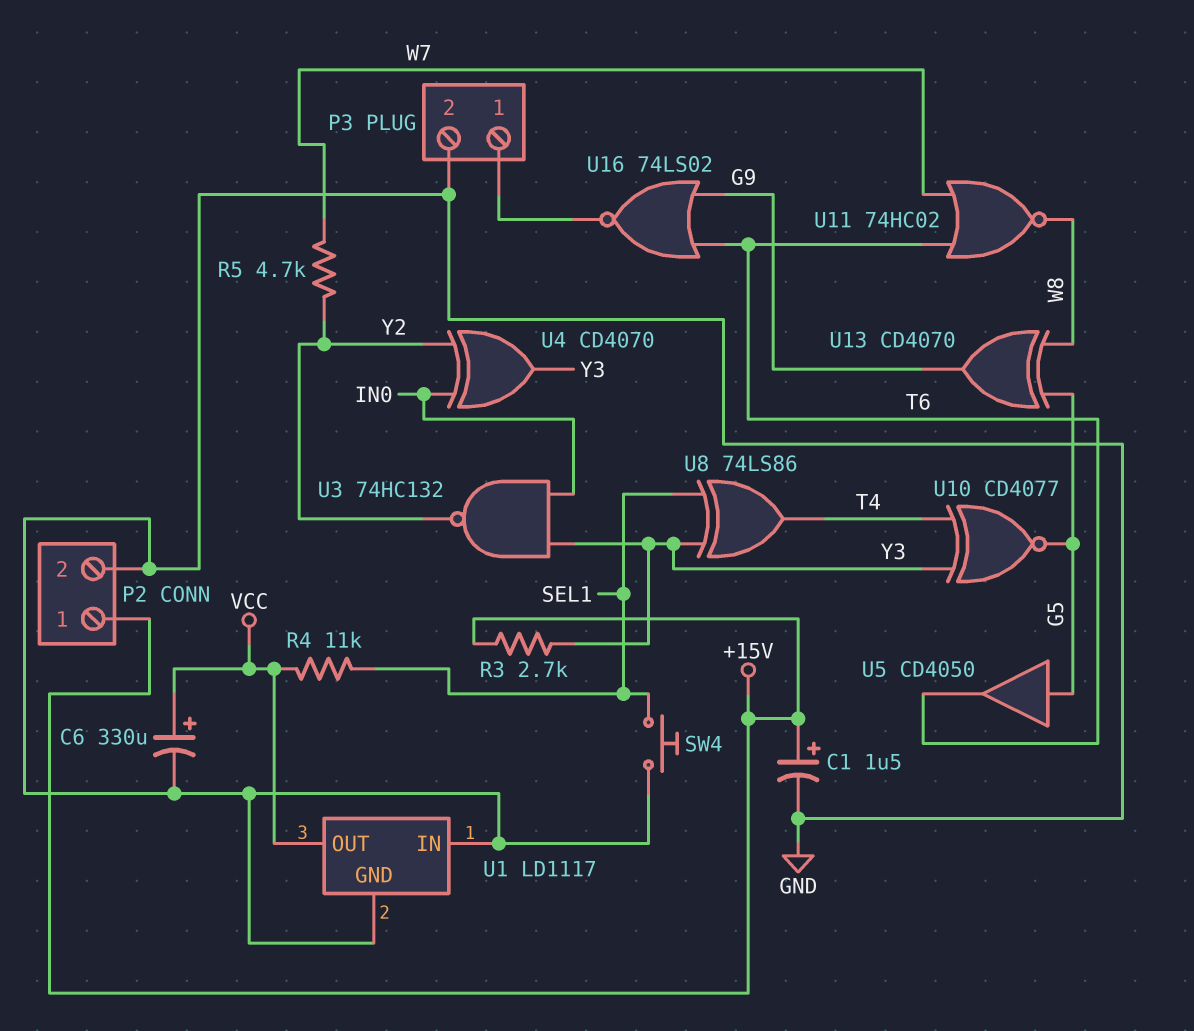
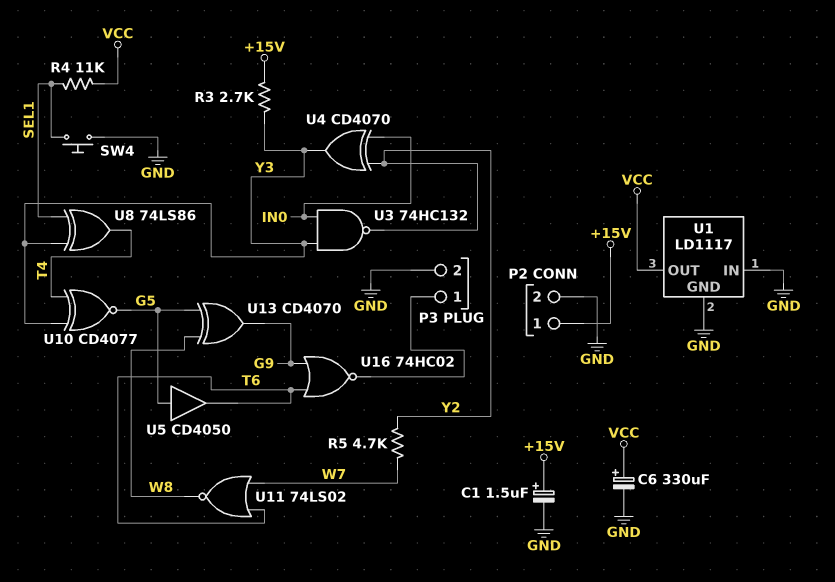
U11: NOR 74HC02 (in T6, in W7, out W8) -> NOR 74LS02 (in T6, in W7, out W8)
U16: NOR 74LS02 (in G9, in T6, out P3/1) -> NOR 74HC02 (in G9, in T6, out P3/1)

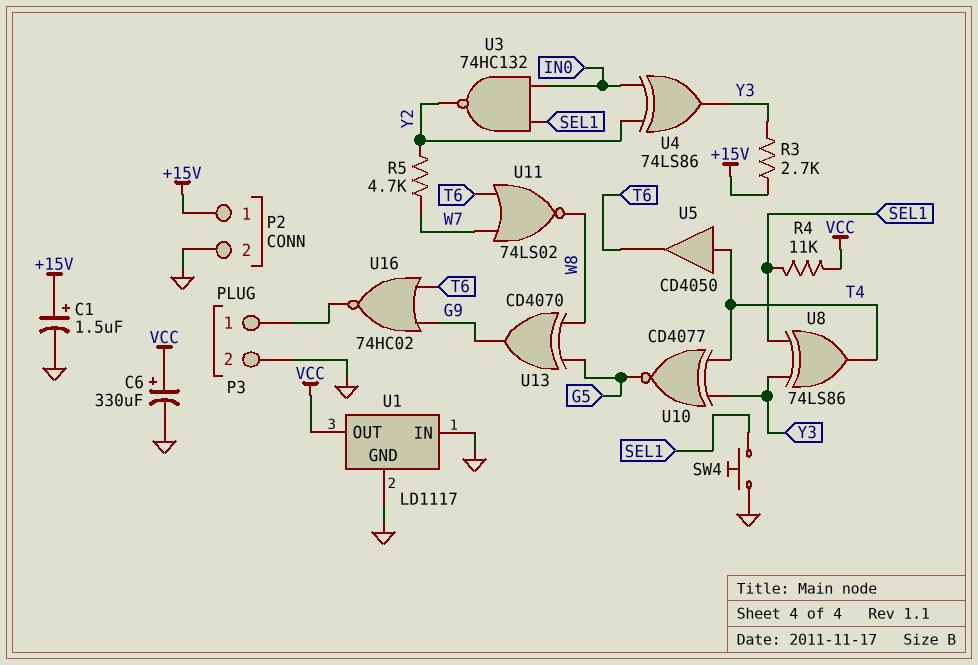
U3: NAND 74HC132 (in IN0, in Y3, out Y2) -> NAND 74HC132 (in IN0, in SEL1, out Y2)
U4: XOR CD4070 (in IN0, in Y2, out Y3) -> XOR 74LS86 (in IN0, in Y2, out Y3)
U5: buffer CD4050 (in G5, out T6) -> buffer CD4050 (in T4, out T6)

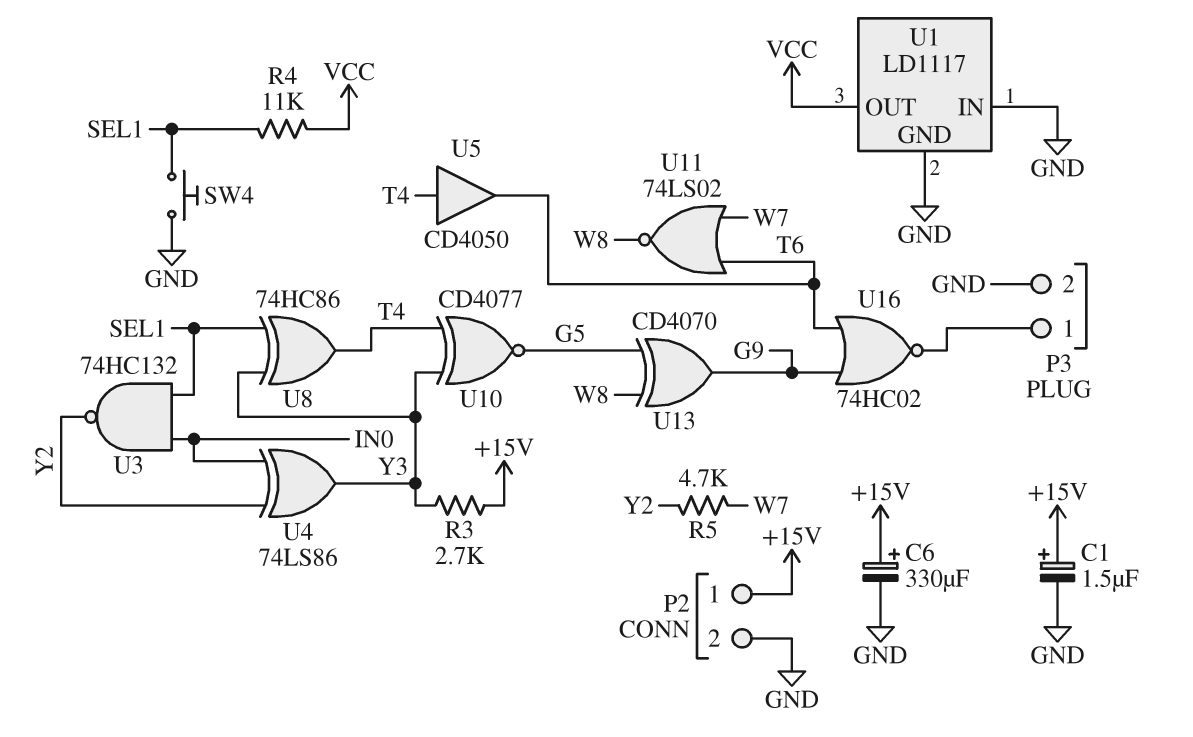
C6: 330uF (plus VCC, minus GND) -> 330uF (plus +15V, minus GND)
U8: XOR 74LS86 (in SEL1, in Y3, out T4) -> XOR 74HC86 (in SEL1, in Y3, out T4)

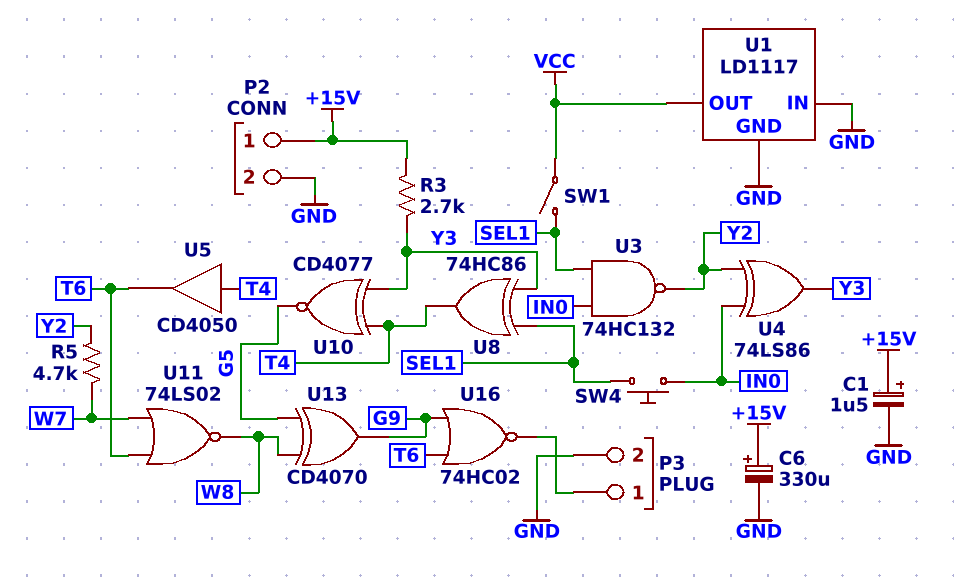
R4: 11k (SEL1, VCC) -> none
SW1: none -> switch (SEL1, VCC)
SW4: button (GND, SEL1) -> button (IN0, SEL1)

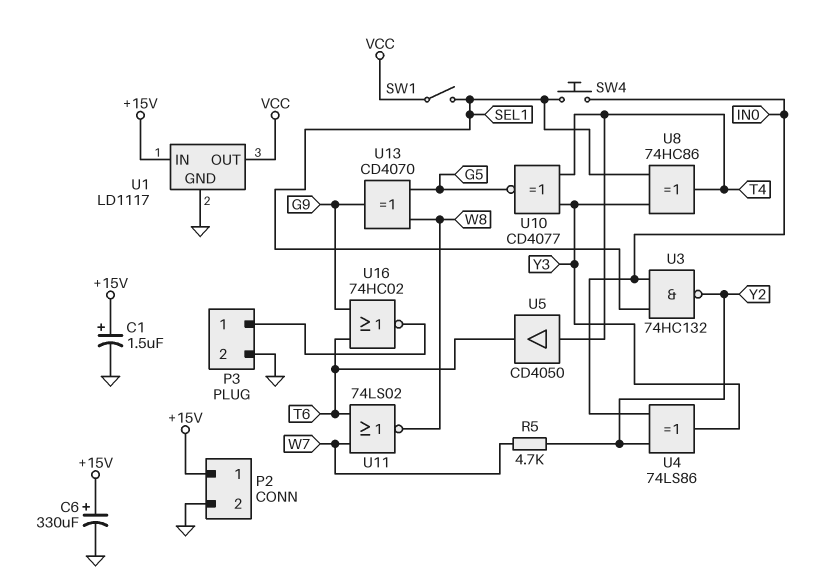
R3: 2.7k (+15V, Y3) -> none
U1 pin IN: GND -> +15V

